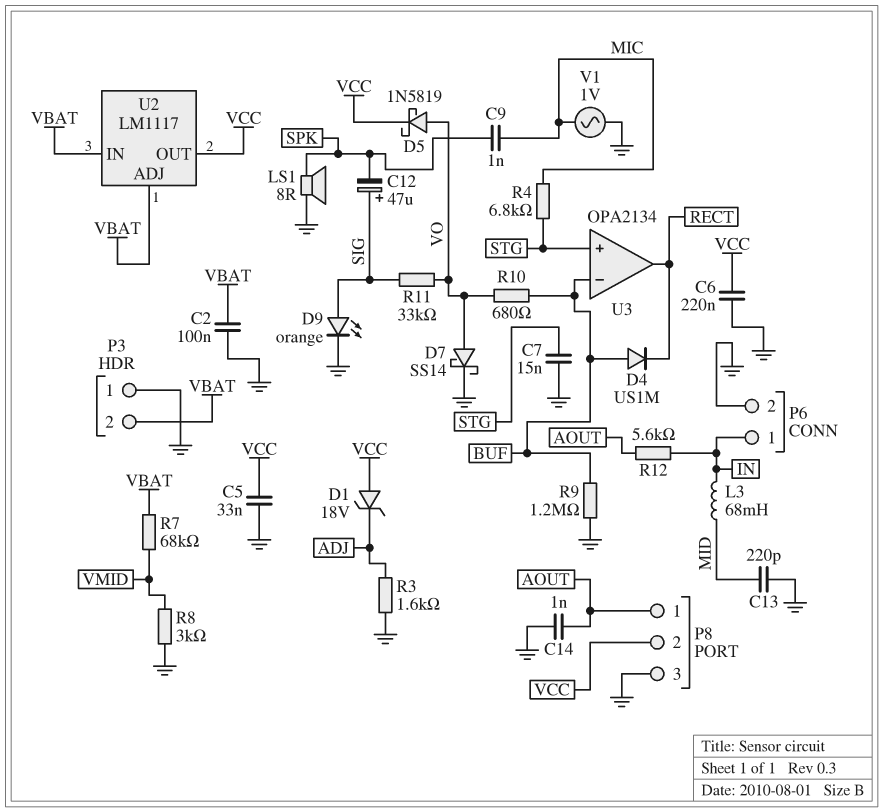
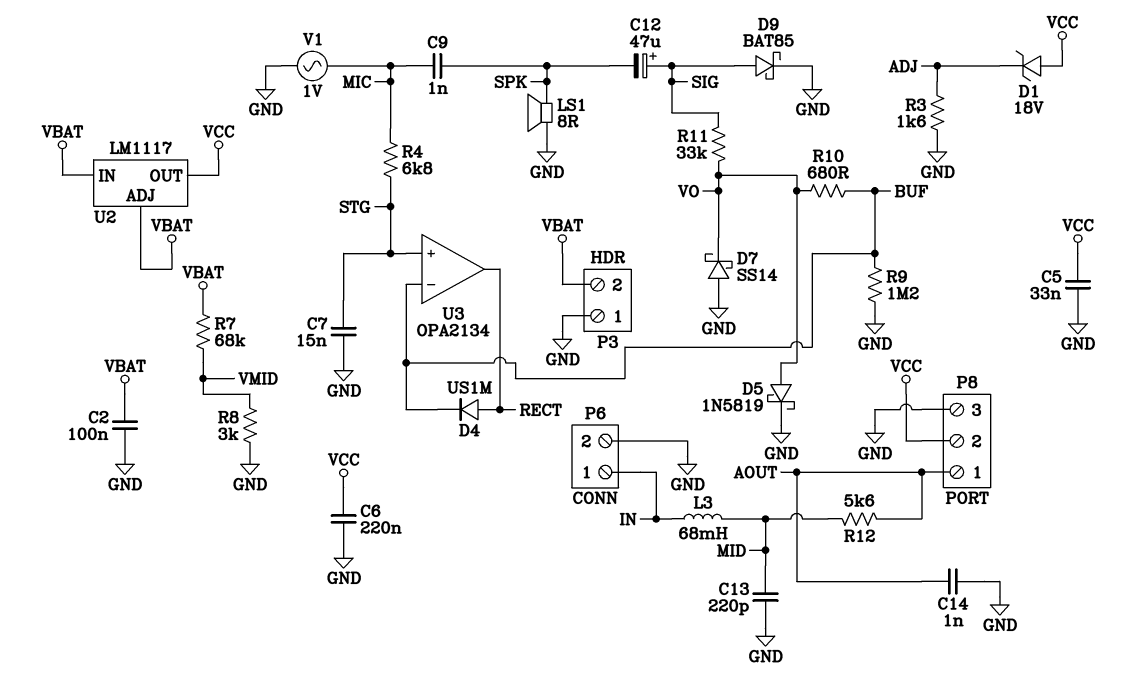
D4: diode US1M (A BUF, K RECT) -> diode US1M (A RECT, K BUF)
D5: schottky 1N5819 (A VO, K VCC) -> schottky 1N5819 (A VO, K GND)
D7: schottky SS14 (A VO, K GND) -> schottky SS14 (A GND, K VO)
D9: LED orange (A SIG, K GND) -> schottky BAT85 (A SIG, K GND)
R12: 5.6k (AOUT, IN) -> 5.6k (AOUT, MID)

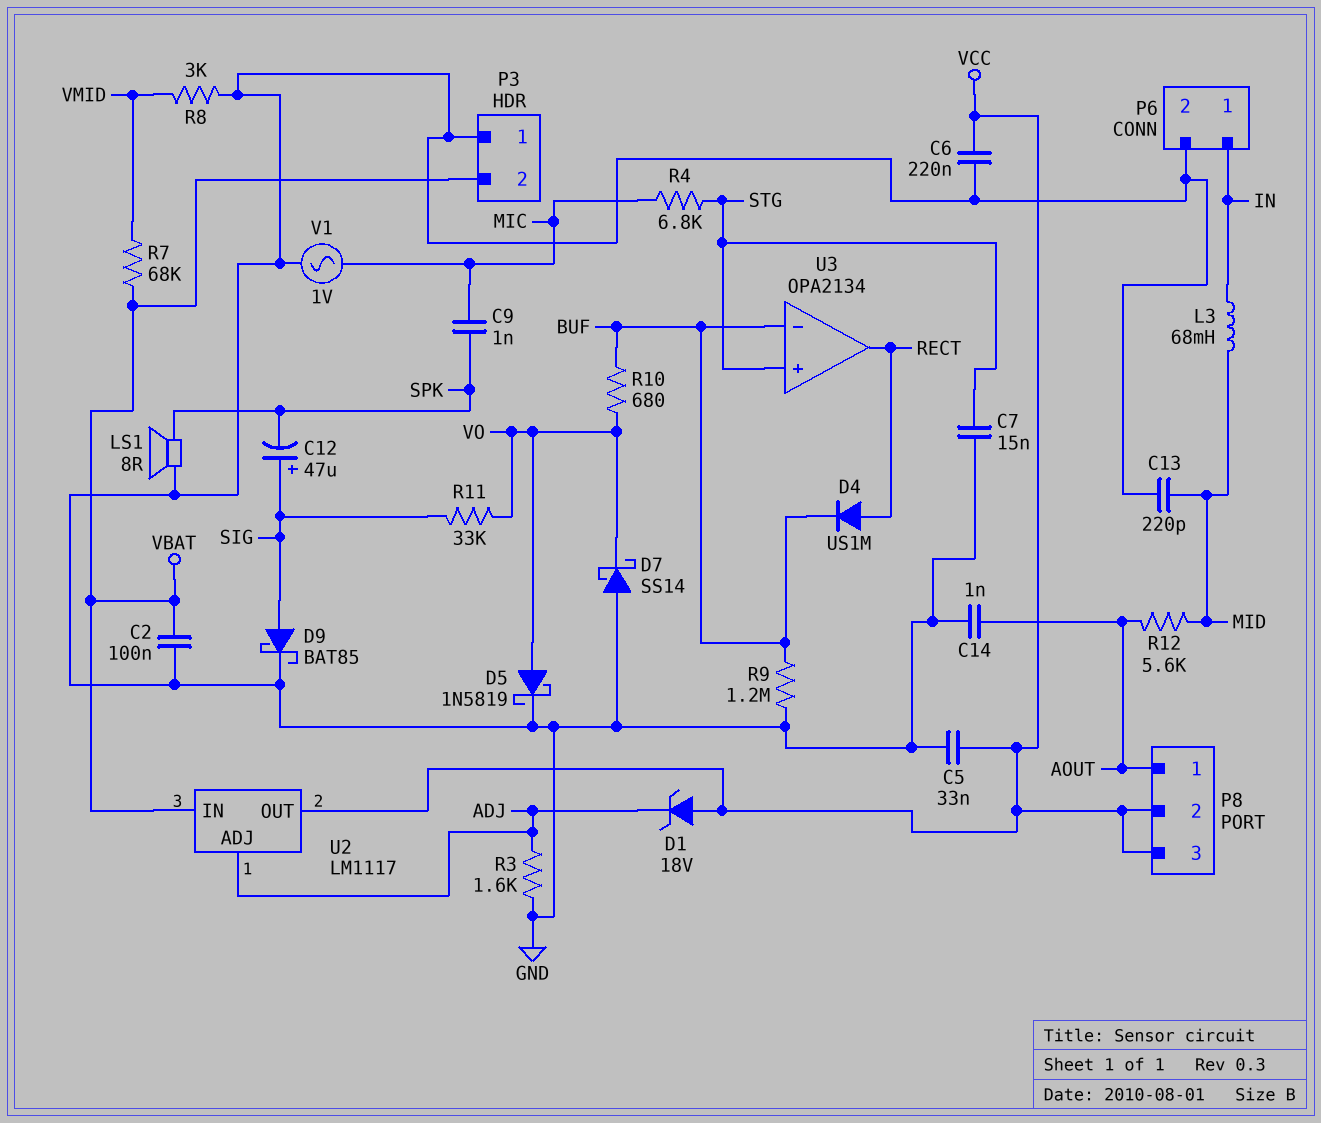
P8 pin 3: GND -> VCC
U2 pin ADJ: VBAT -> ADJ

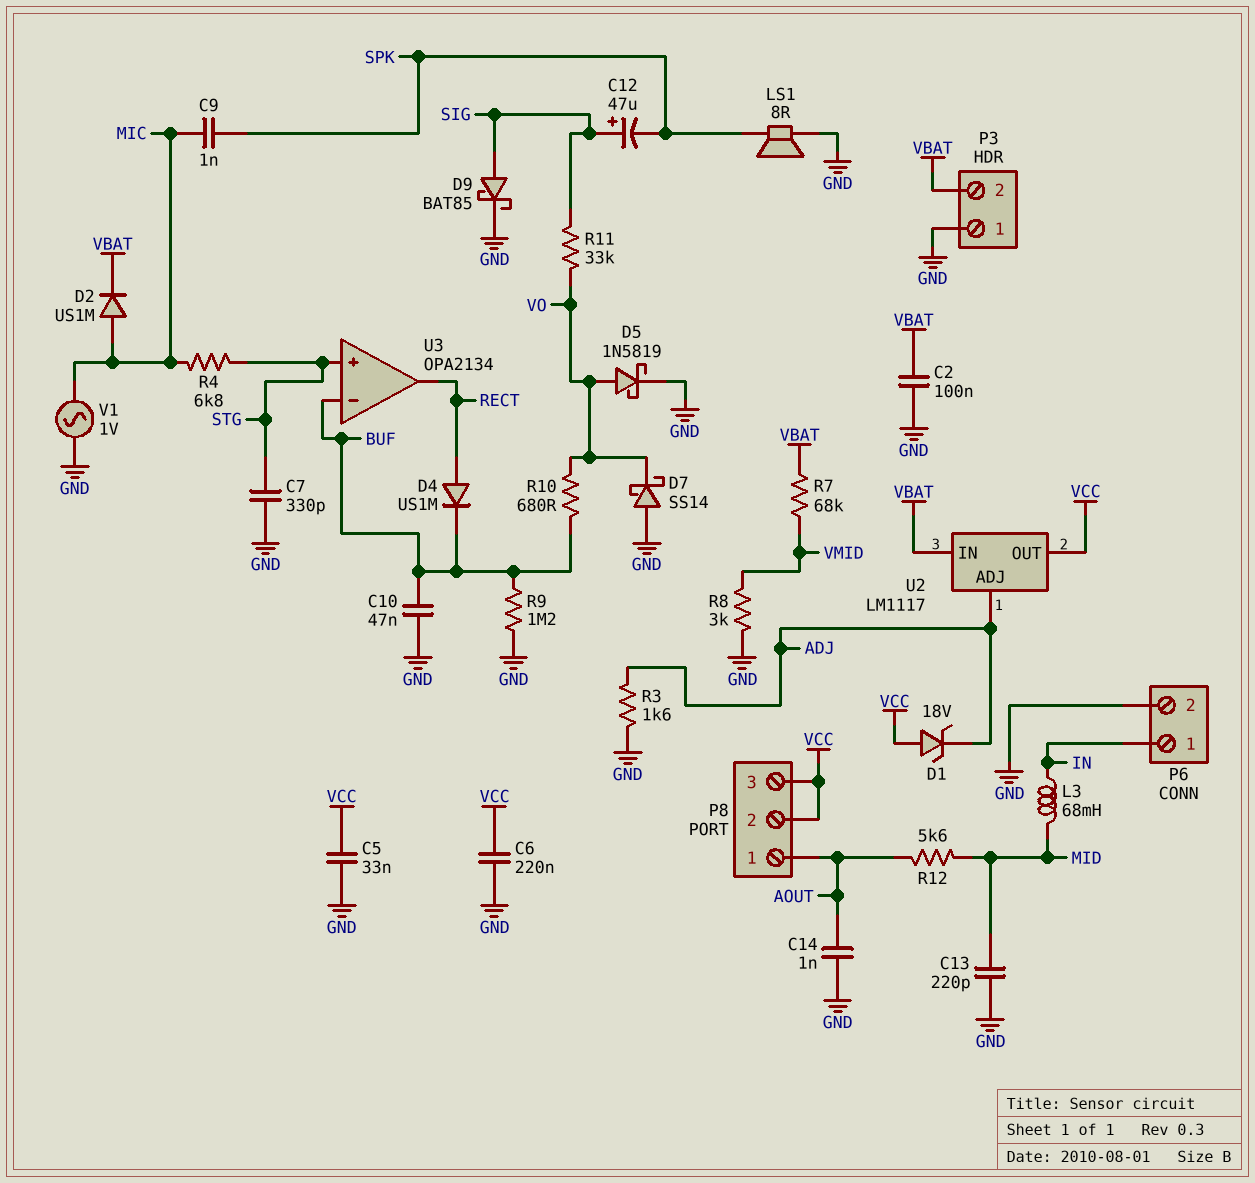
C7: 15nF (GND, STG) -> 330pF (GND, STG)
C10: none -> 47nF (BUF, GND)
D2: none -> diode US1M (A MIC, K VBAT)

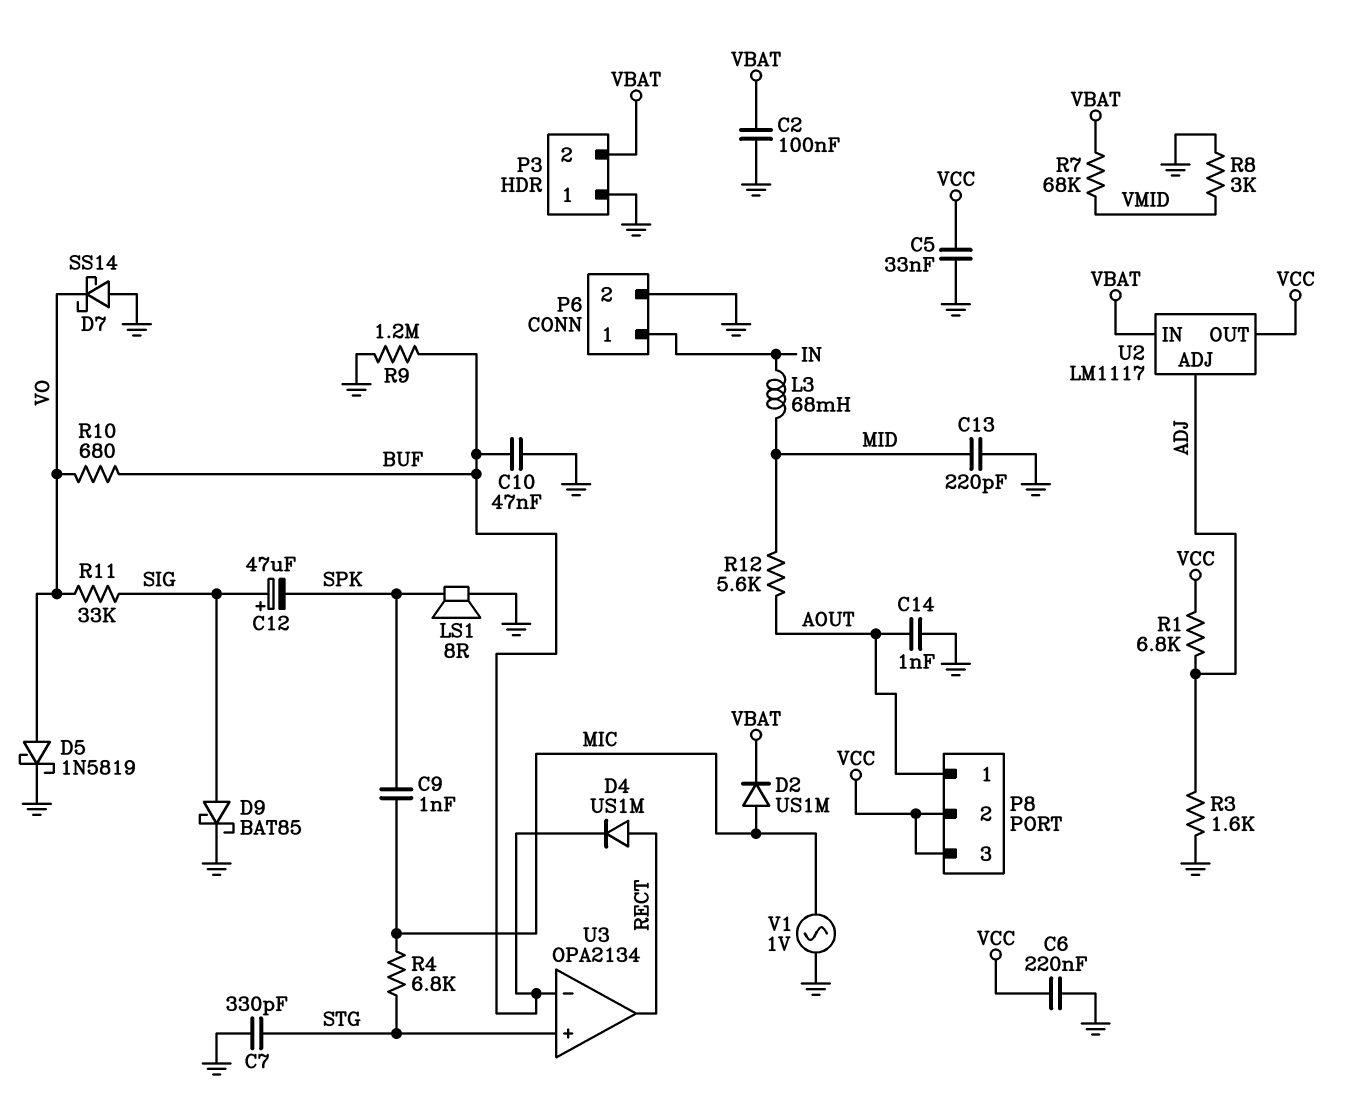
D1: zener 18V (A VCC, K ADJ) -> none
R1: none -> 6.8k (ADJ, VCC)

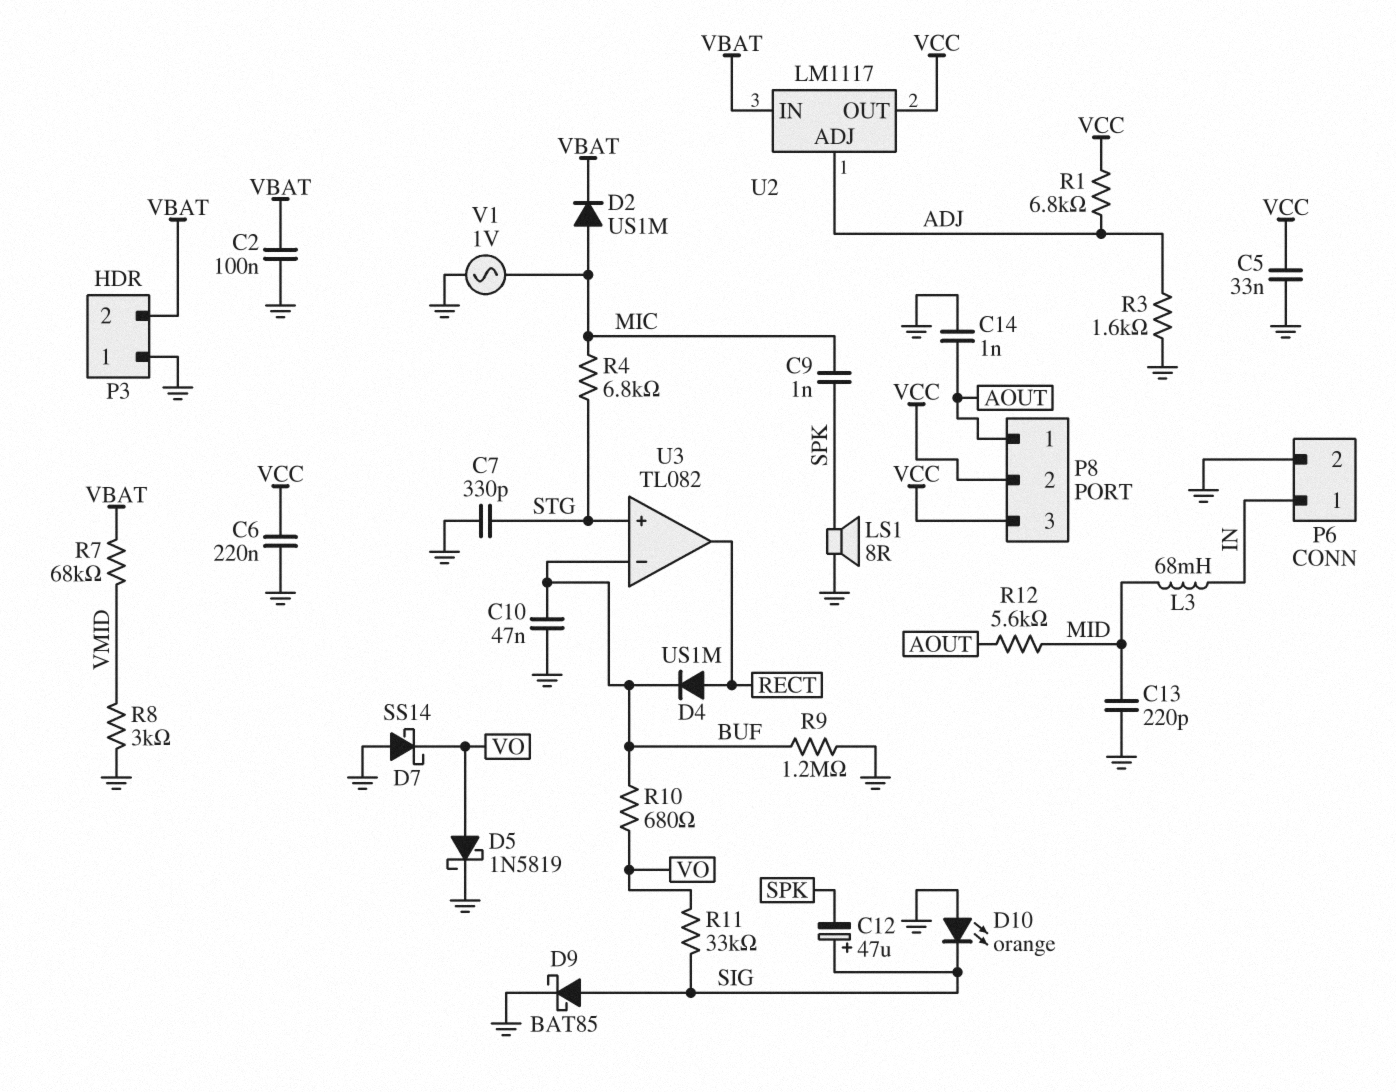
D10: none -> LED orange (A GND, K SIG)
U3: OPA2134 -> TL082

